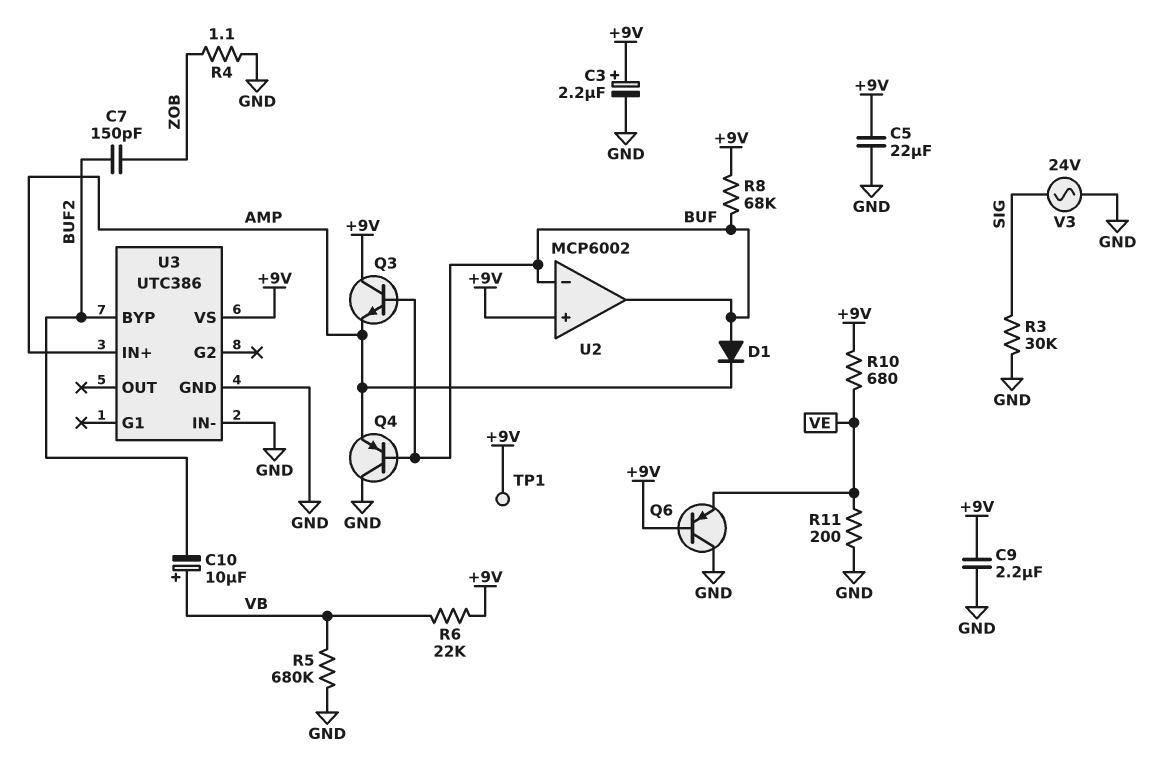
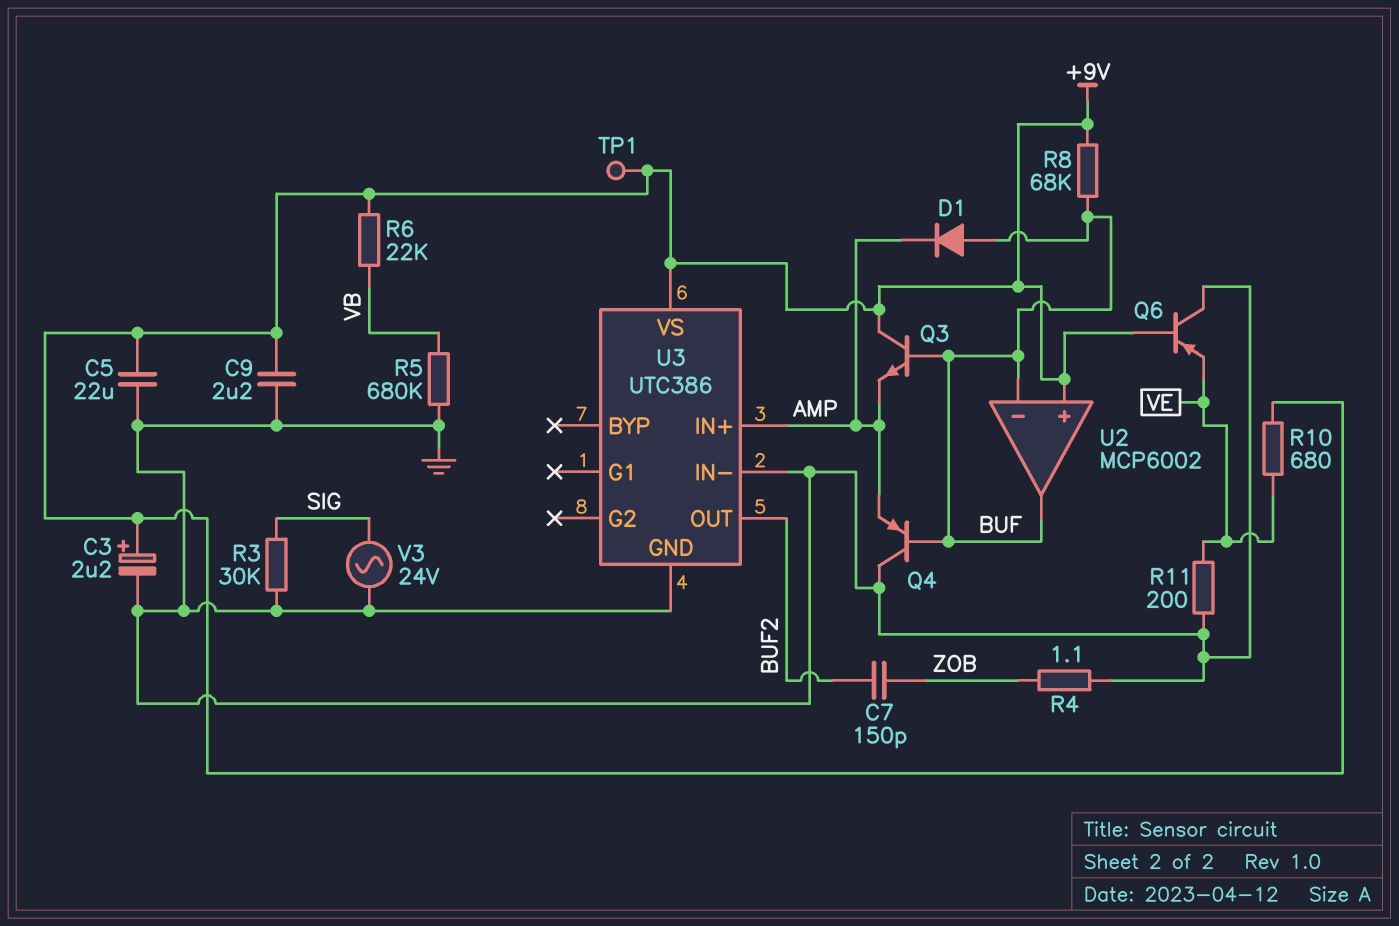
C10: 10uF (plus VB, minus BUF2) -> none
U3 pin BYP: BUF2 -> none
U3 pin OUT: none -> BUF2

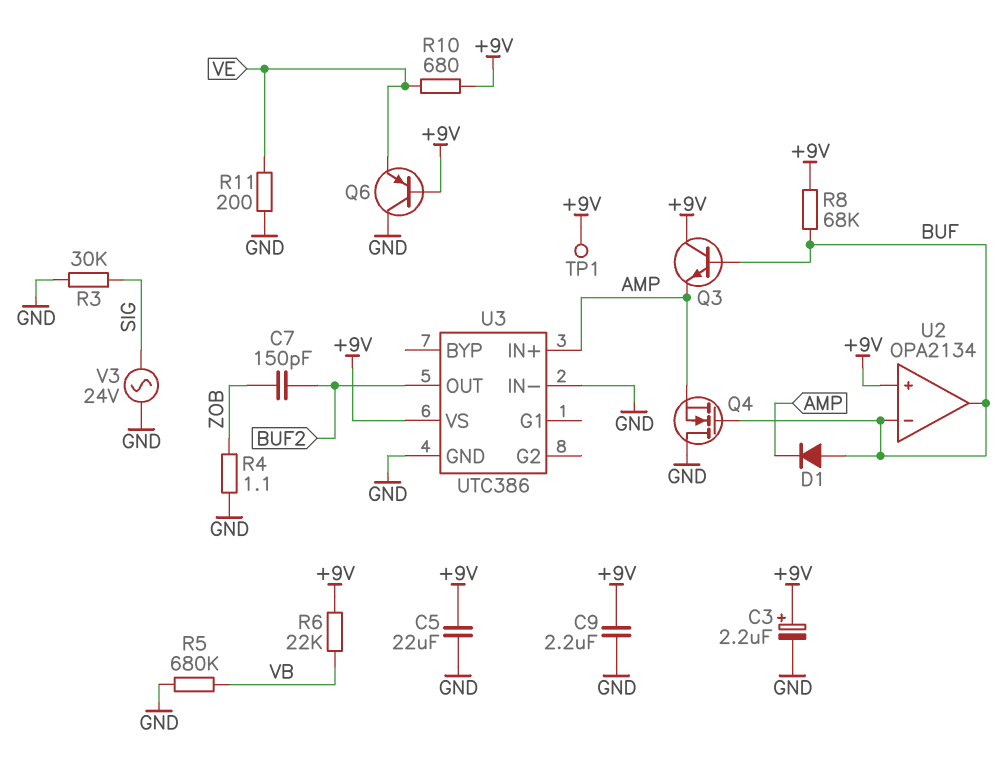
Q4: PNP (B BUF, C GND, E AMP) -> NMOS (G BUF, D GND, S AMP)
U2: MCP6002 -> OPA2134

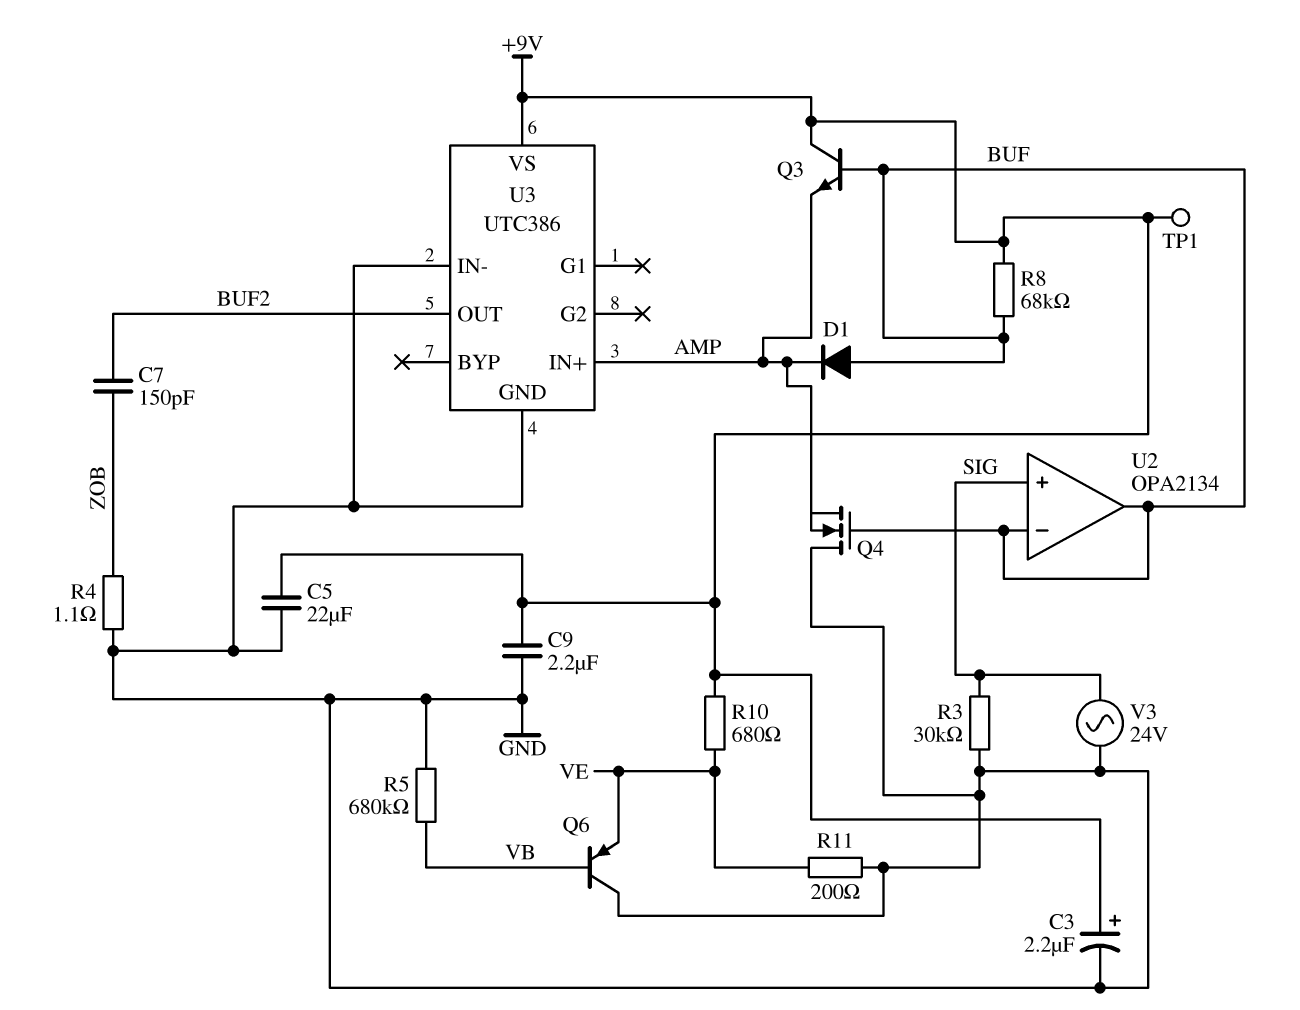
Q6: PNP (B +9V, C GND, E VE) -> PNP (B VB, C GND, E VE)
R6: 22k (+9V, VB) -> none
U2 pin in+: +9V -> SIG

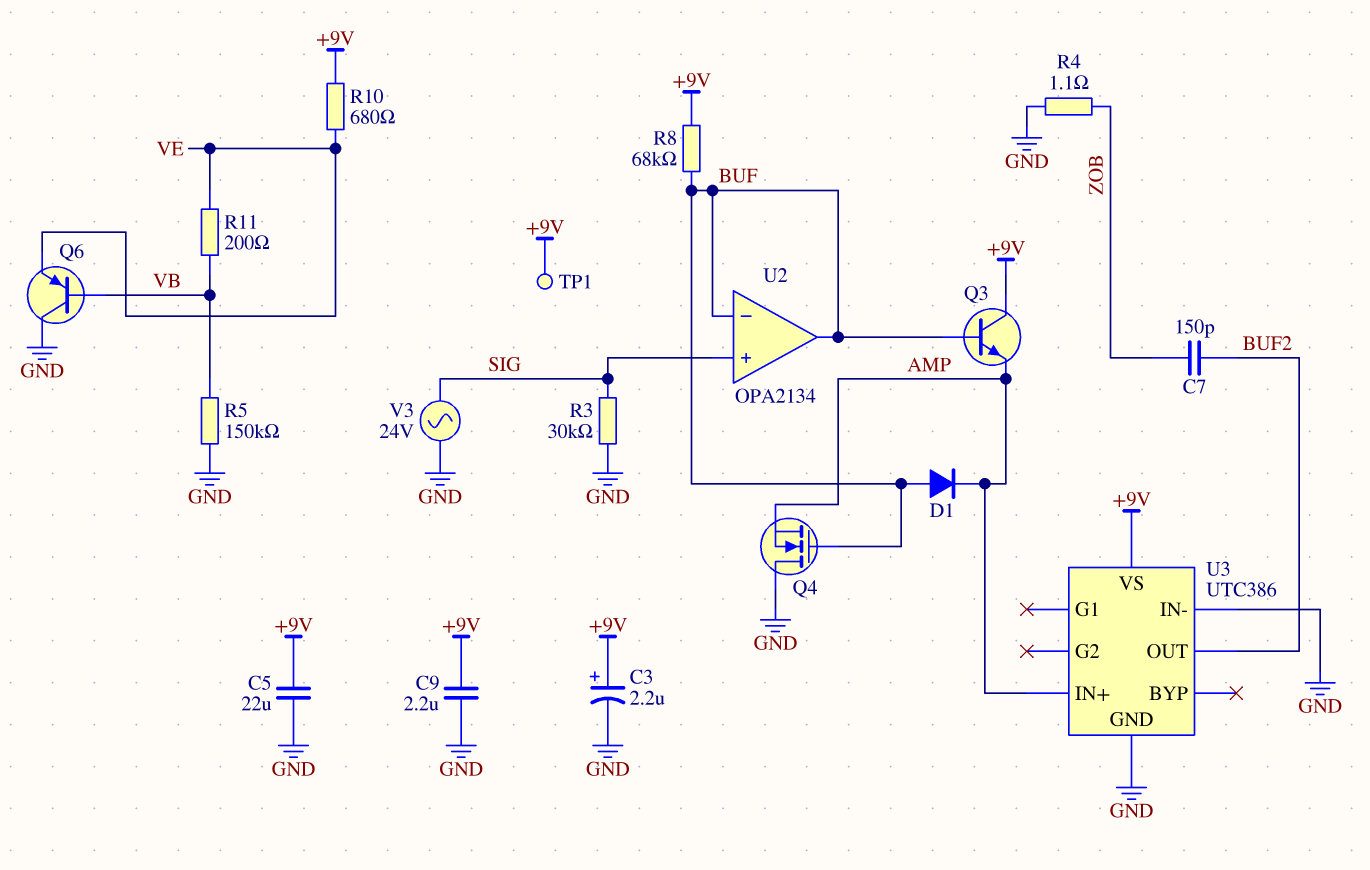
R5: 680k (GND, VB) -> 150k (GND, VB)
R11: 200 (GND, VE) -> 200 (VB, VE)

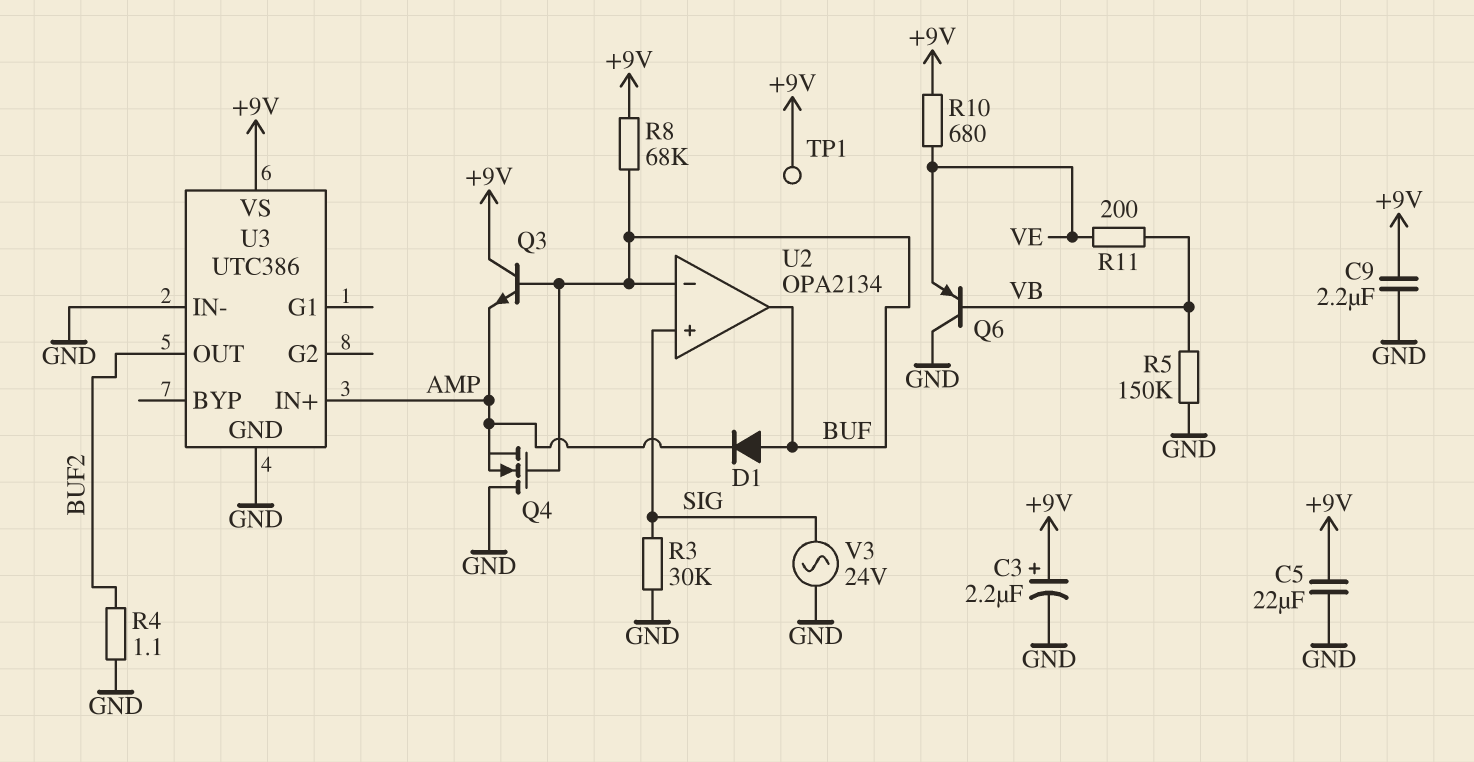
C7: 150pF (BUF2, ZOB) -> none
R4: 1.1 (GND, ZOB) -> 1.1 (BUF2, GND)

